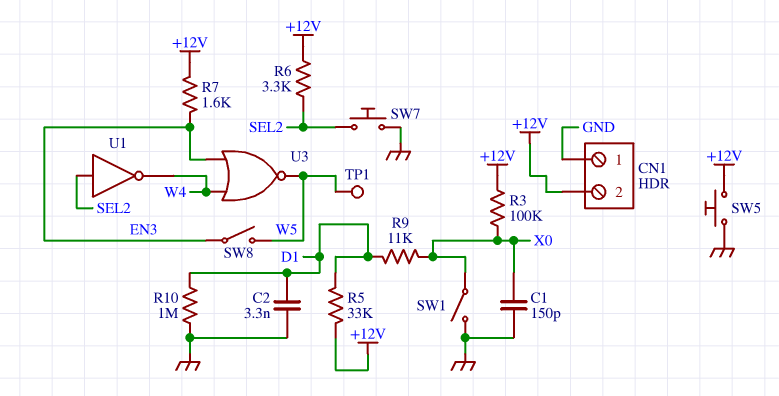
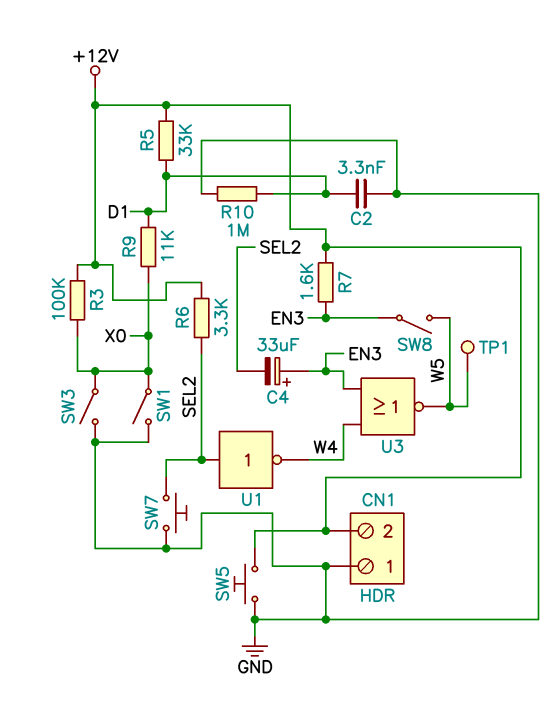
C1: 150pF (GND, X0) -> none
C4: none -> 33uF (plus EN3, minus SEL2)
SW3: none -> switch (GND, X0)

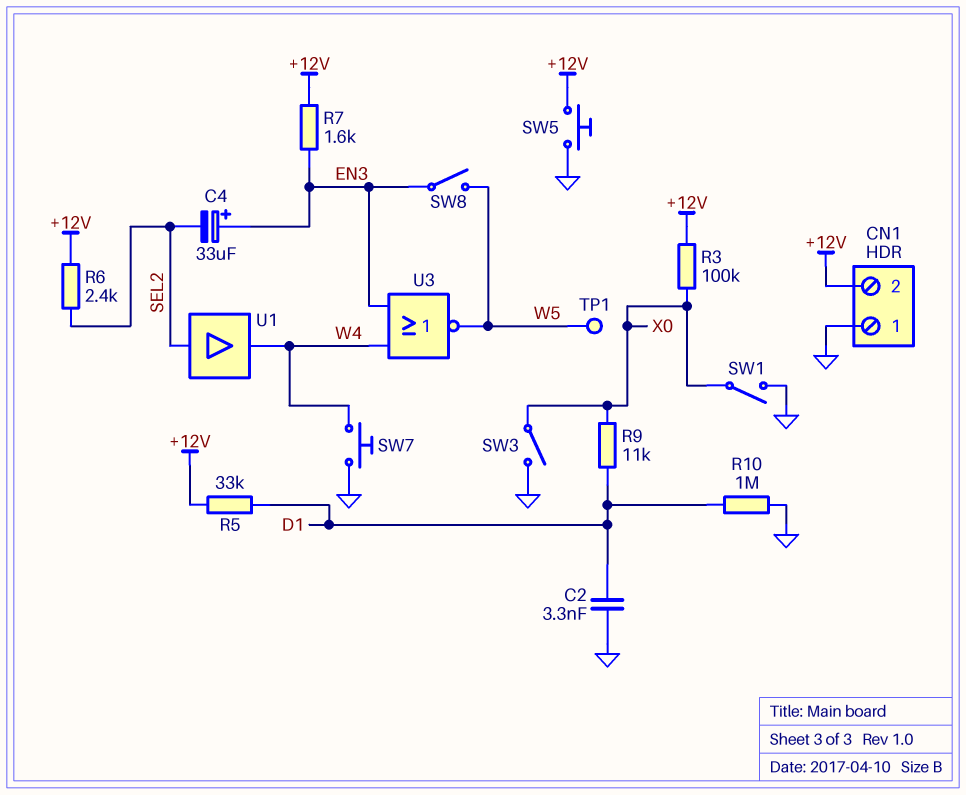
R6: 3.3k (+12V, SEL2) -> 2.4k (+12V, SEL2)
SW7: button (GND, SEL2) -> button (GND, W4)
U1: NOT (in SEL2, out W4) -> buffer (in SEL2, out W4)

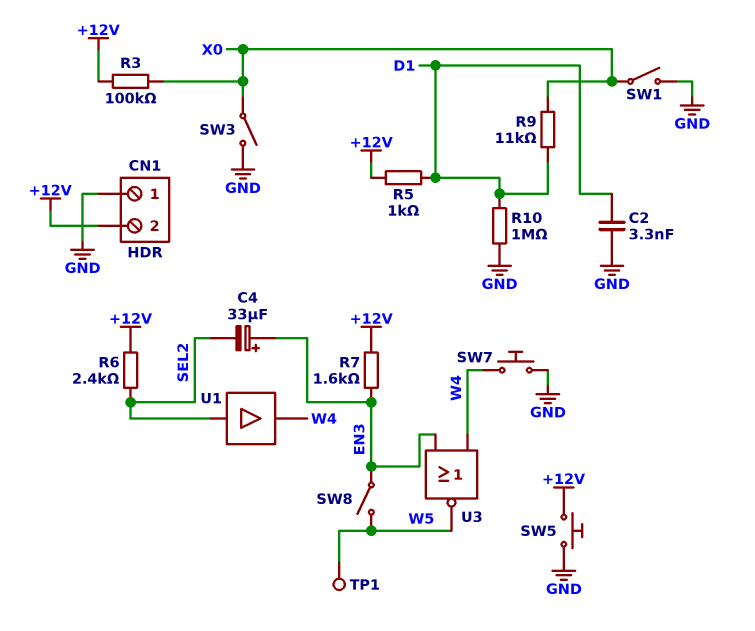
R5: 33k (+12V, D1) -> 1k (+12V, D1)

